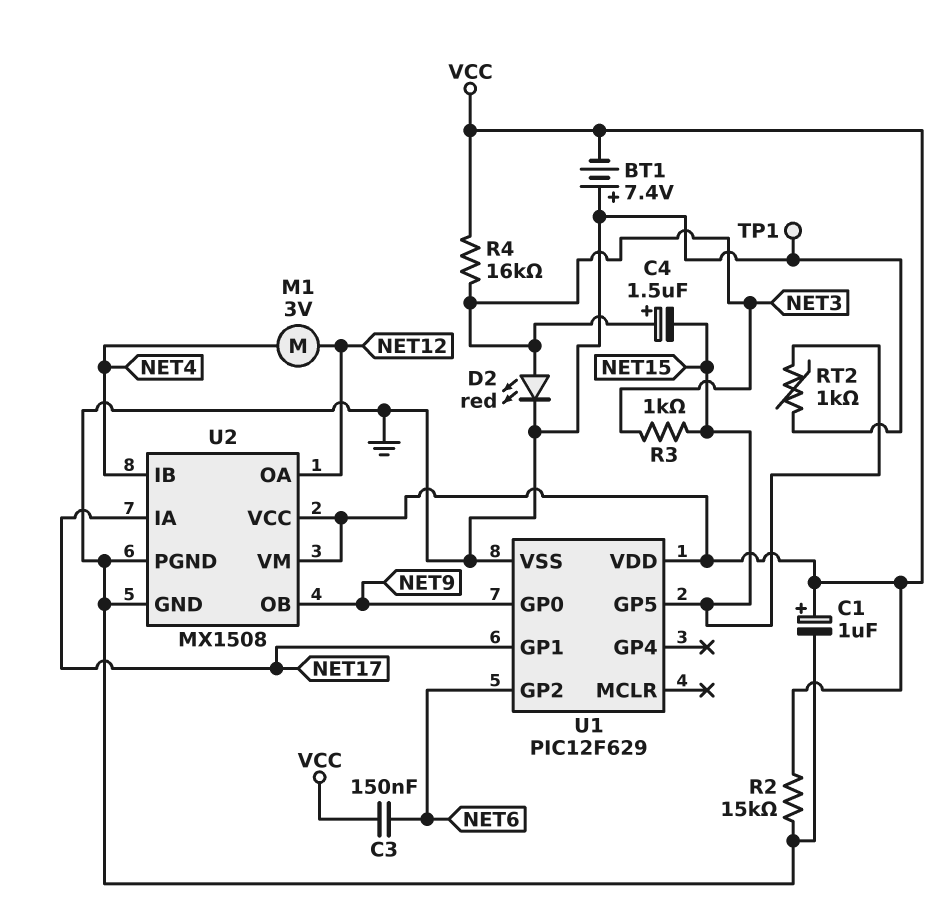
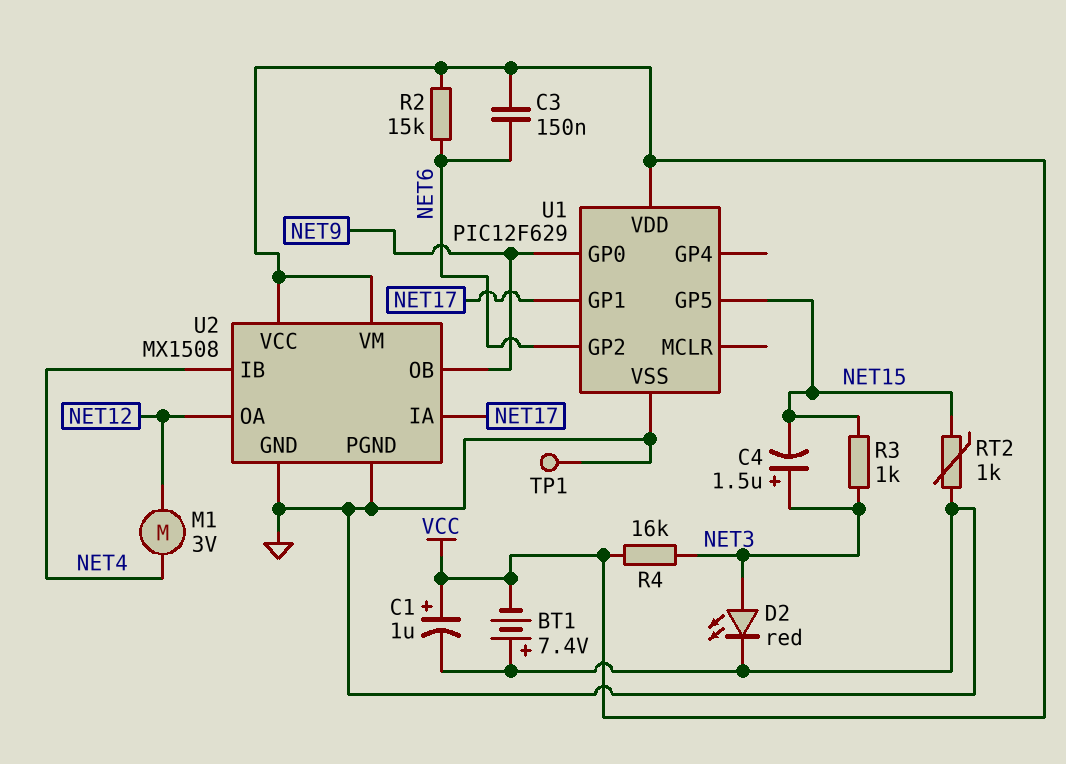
R2: 15k (GND, VCC) -> 15k (NET6, VCC)

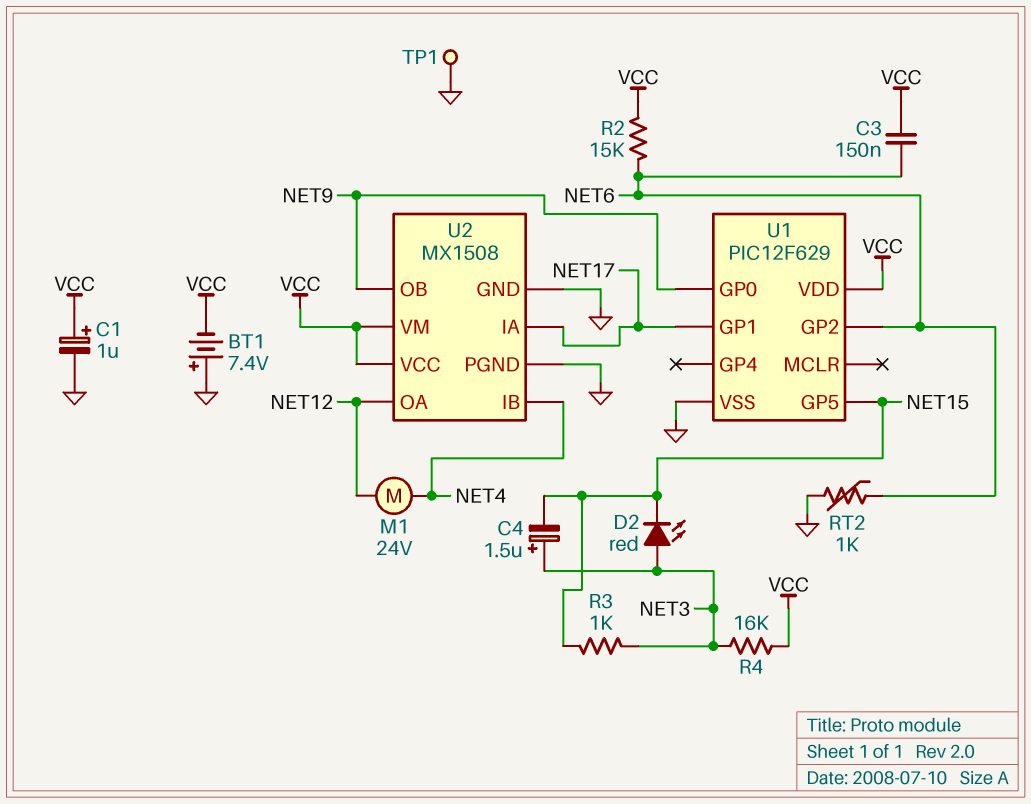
D2: LED red (A NET3, K GND) -> LED red (A NET3, K NET15)
M1: motor 3V (NET4, NET12) -> motor 24V (NET4, NET12)
RT2: 1k (GND, NET15) -> 1k (GND, NET6)

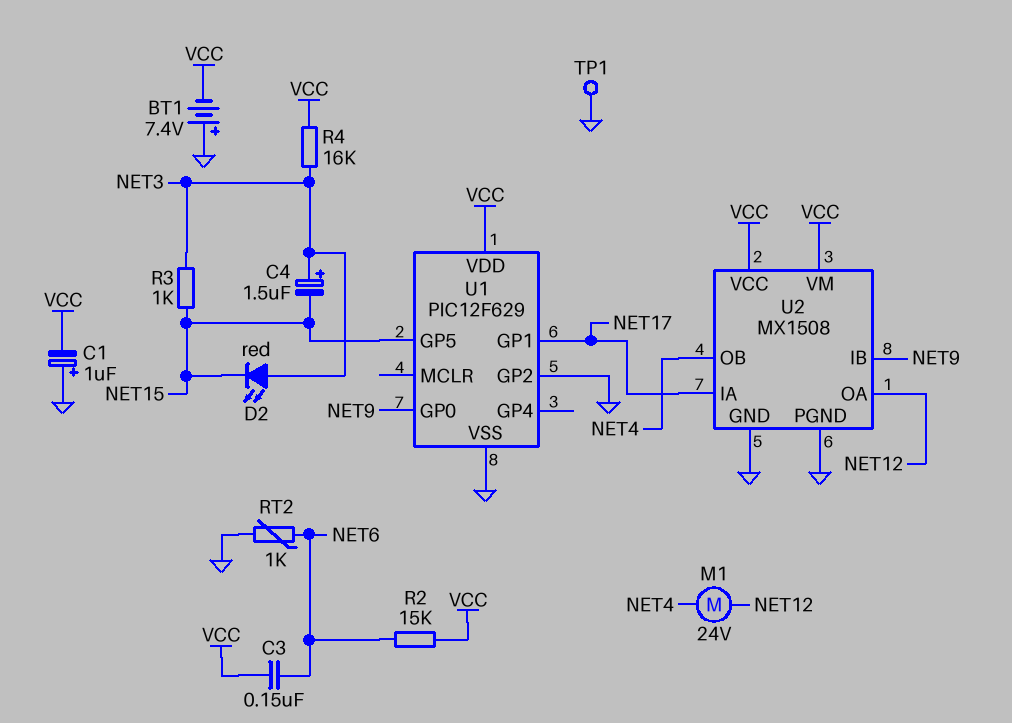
C1: 1uF (plus VCC, minus GND) -> 1uF (plus GND, minus VCC)
U1 pin GP2: NET6 -> GND
U2 pin IB: NET4 -> NET9
U2 pin OB: NET9 -> NET4

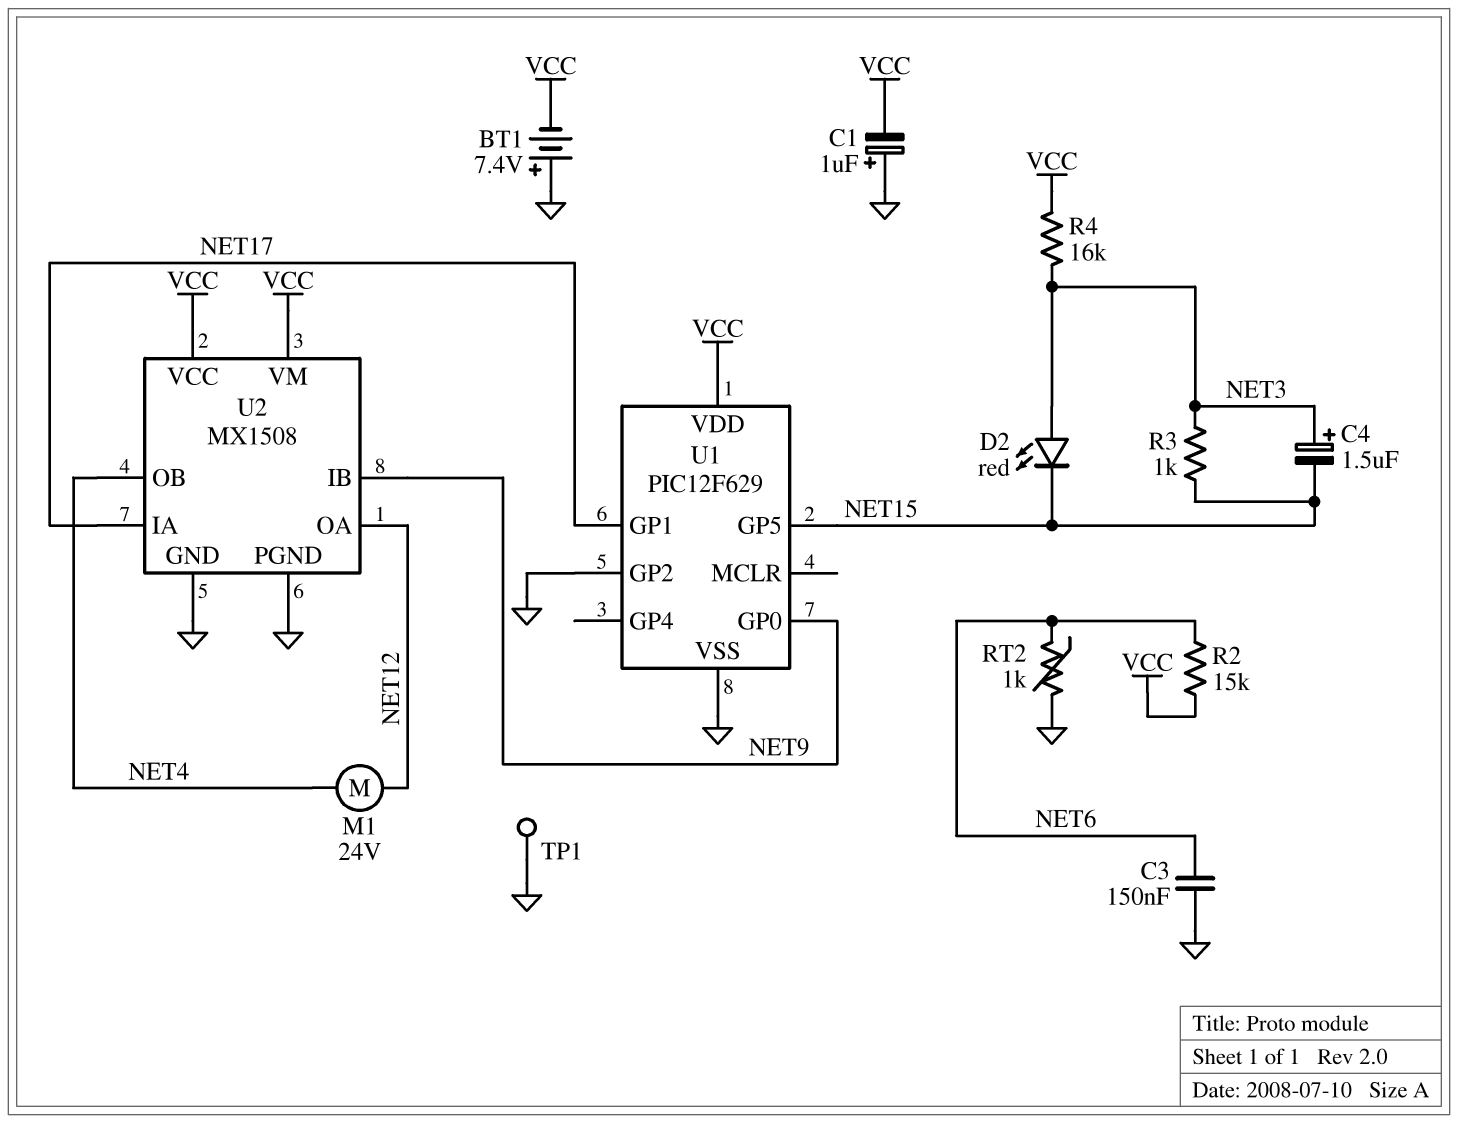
C3: 150nF (NET6, VCC) -> 150nF (GND, NET6)

